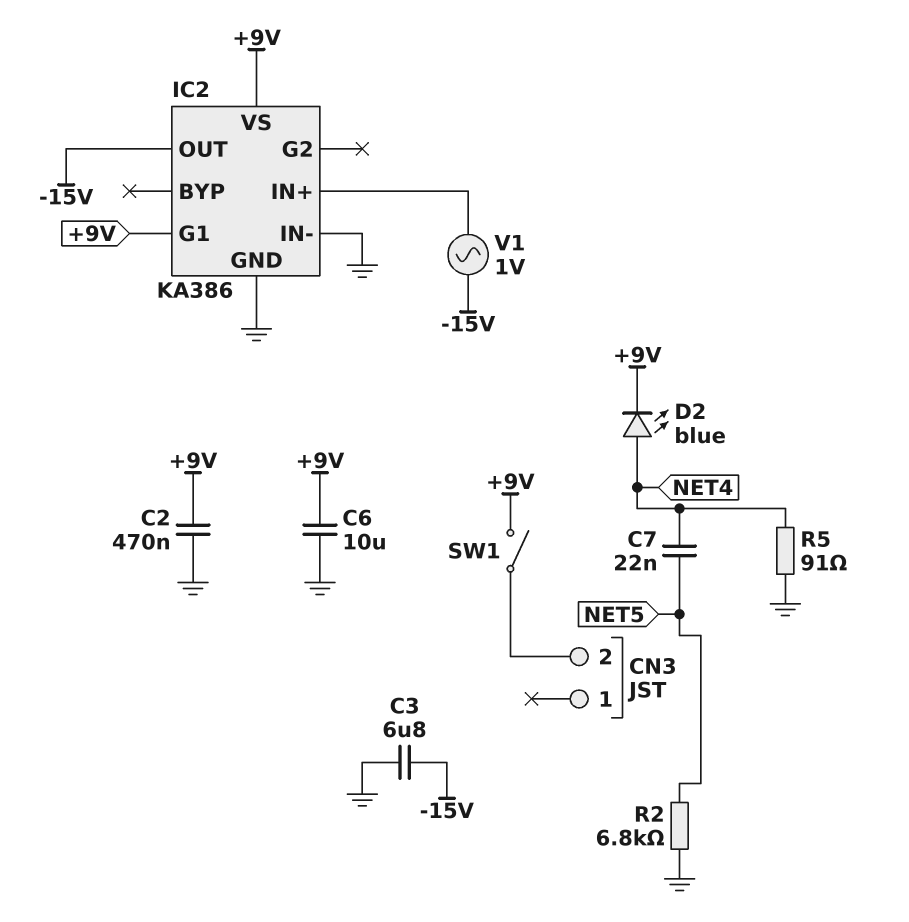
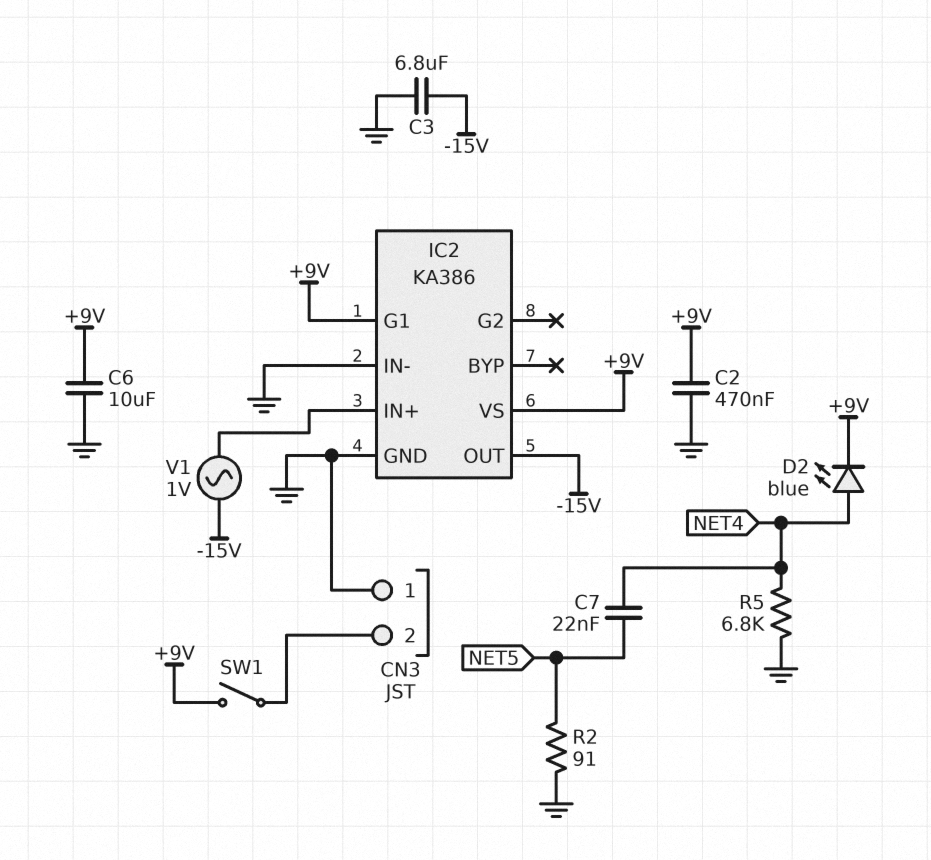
CN3 pin 1: none -> GND
R2: 6.8k (GND, NET5) -> 91 (GND, NET5)
R5: 91 (GND, NET4) -> 6.8k (GND, NET4)

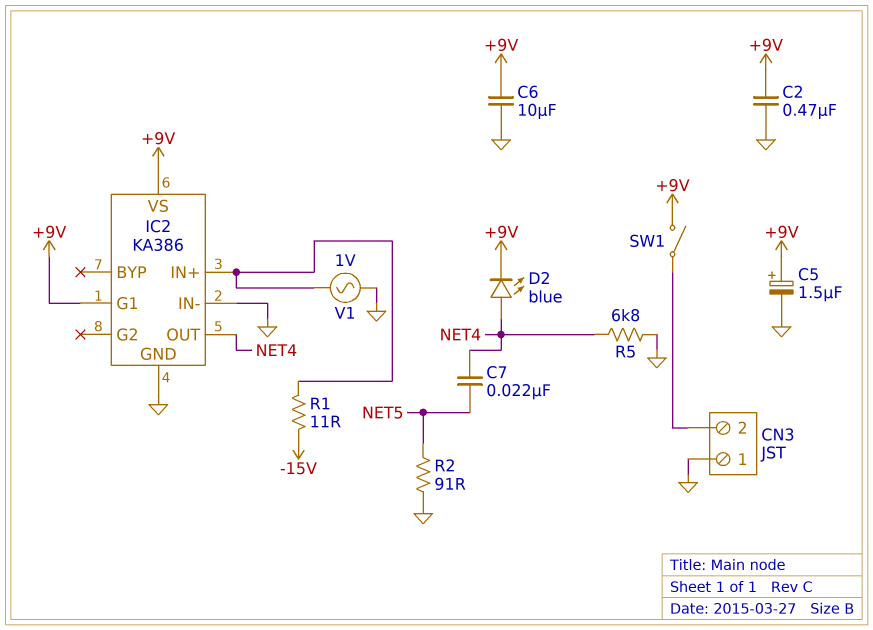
C3: 6.8uF (-15V, GND) -> none
C5: none -> 1.5uF (plus +9V, minus GND)
IC2 pin OUT: -15V -> NET4
R1: none -> 11 (-15V, IC2/IN+)
V1: AC 1V (-15V, IC2/IN+) -> AC 1V (GND, IC2/IN+)

